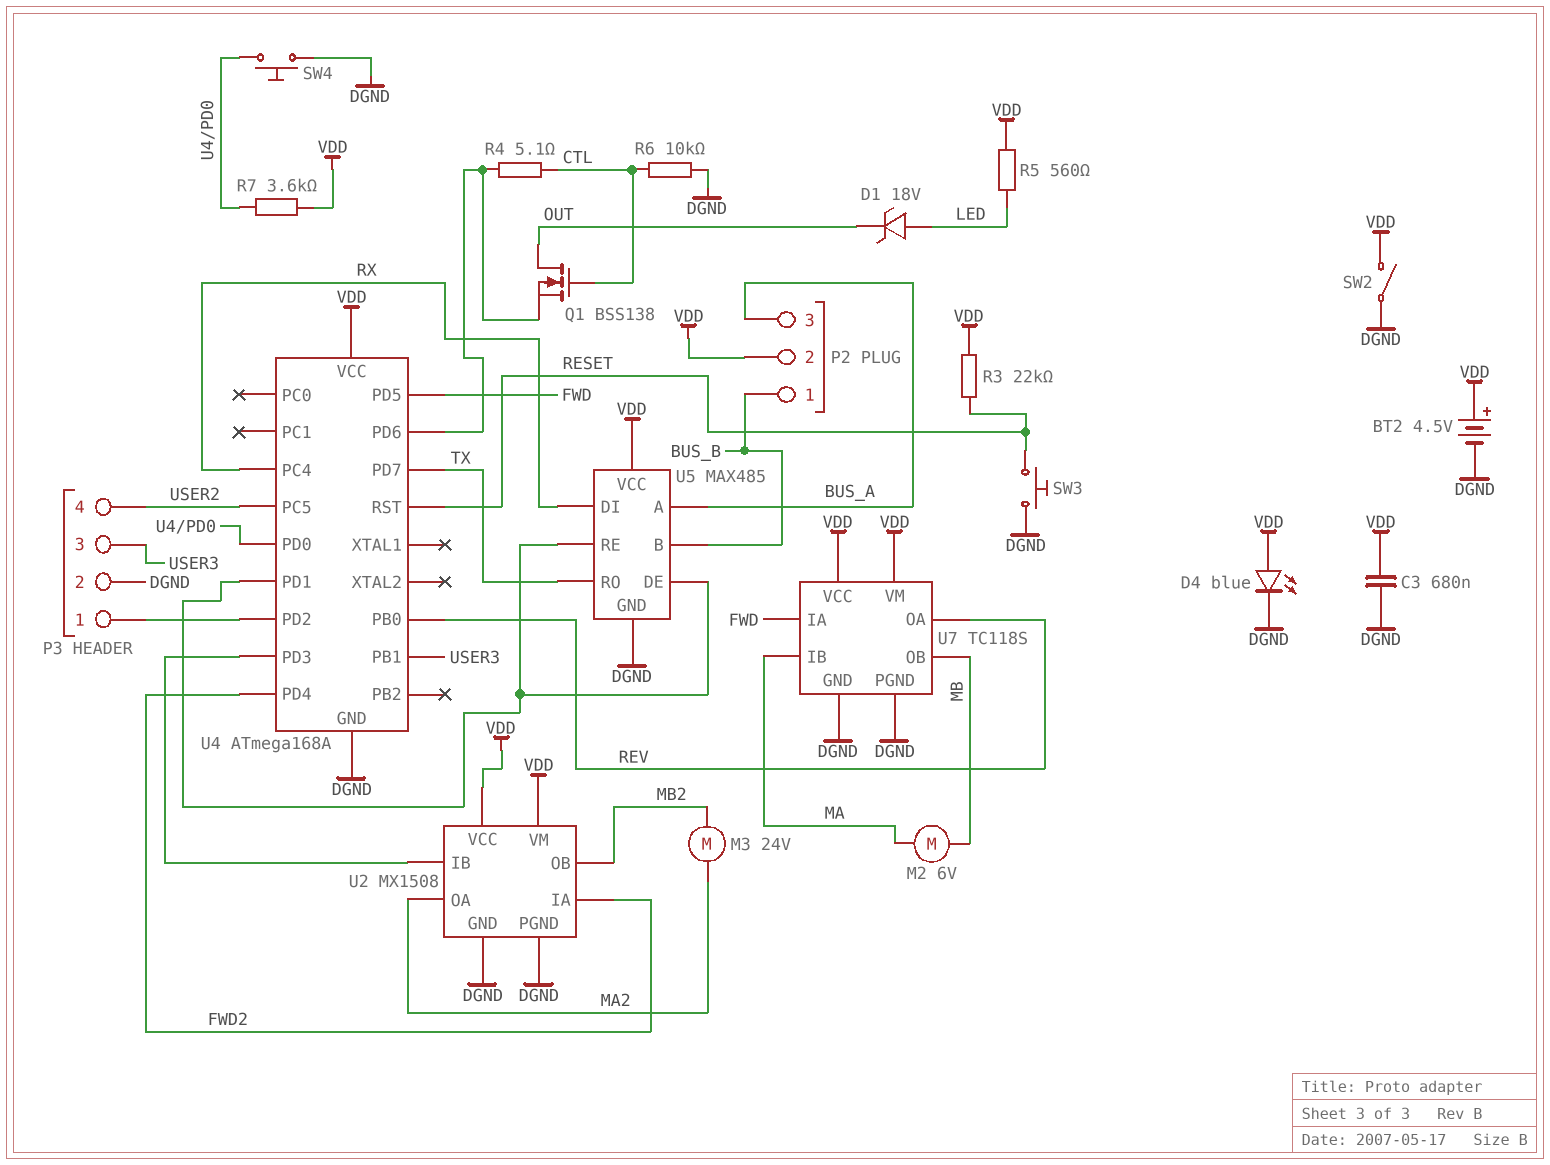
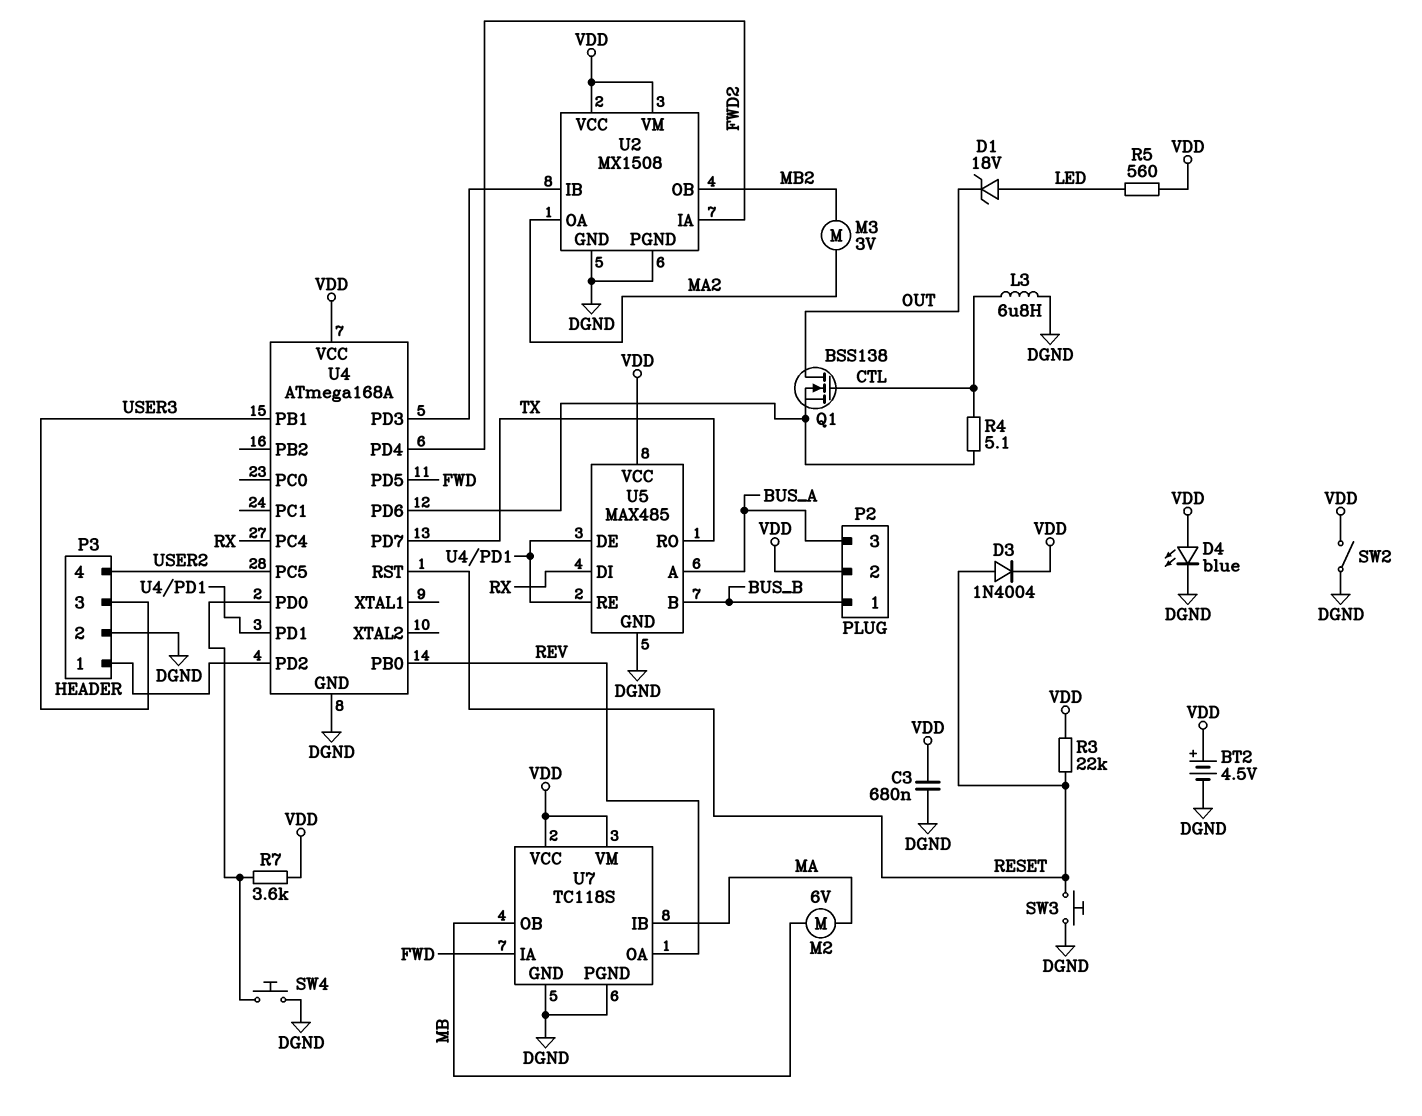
D3: none -> diode 1N4004 (A RESET, K VDD)
L3: none -> 6.8uH (CTL, DGND)
M3: motor 24V (MA2, MB2) -> motor 3V (MA2, MB2)
R6: 10k (CTL, DGND) -> none

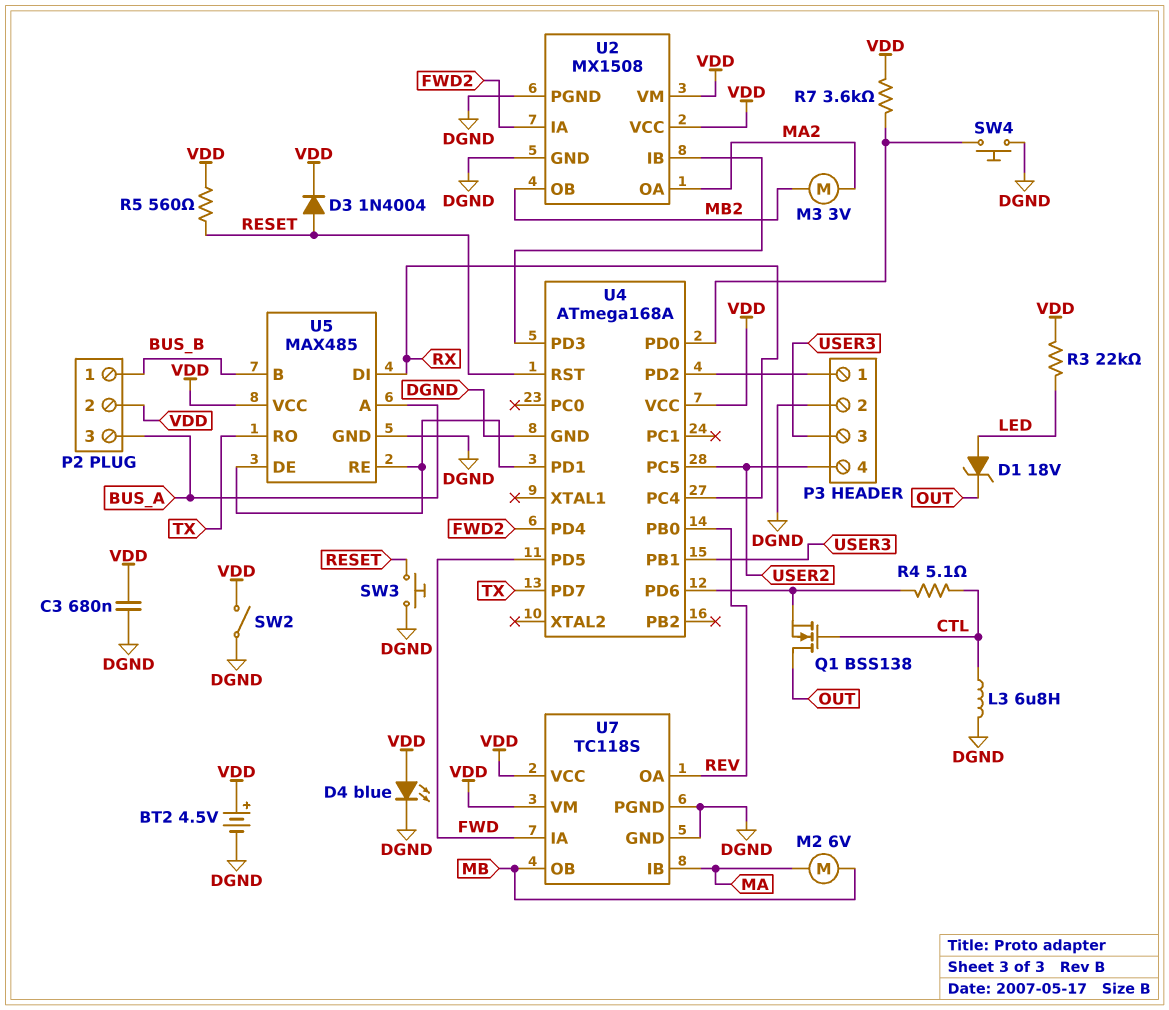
R3: 22k (RESET, VDD) -> 22k (LED, VDD)
R5: 560 (LED, VDD) -> 560 (RESET, VDD)

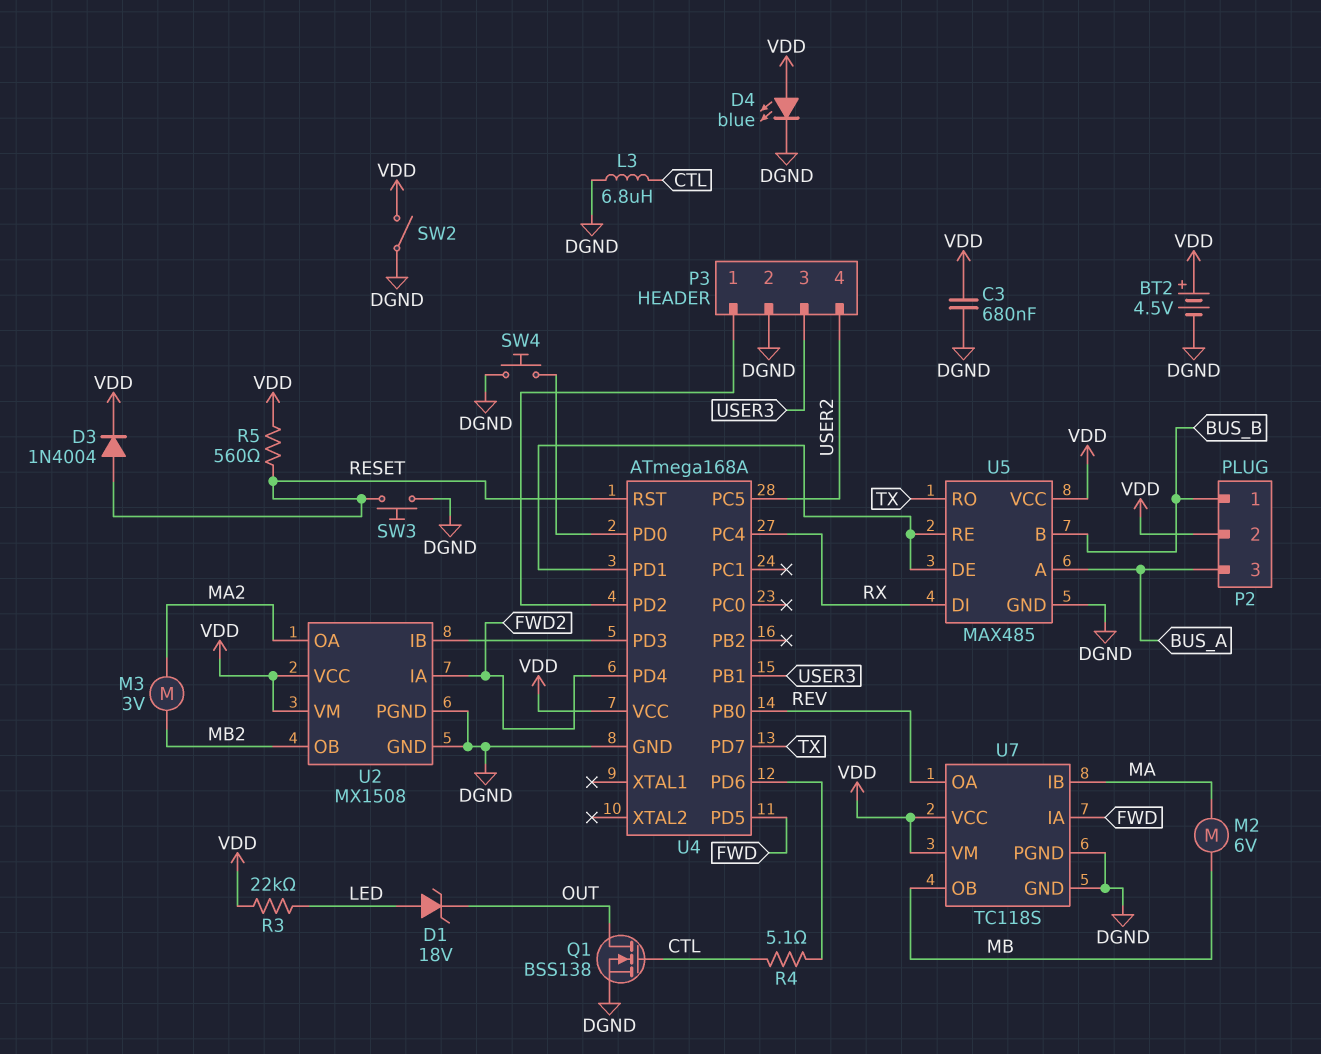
Q1: NMOS BSS138 (G CTL, D OUT, S U4/PD6) -> NMOS BSS138 (G CTL, D OUT, S DGND)
R7: 3.6k (U4/PD0, VDD) -> none

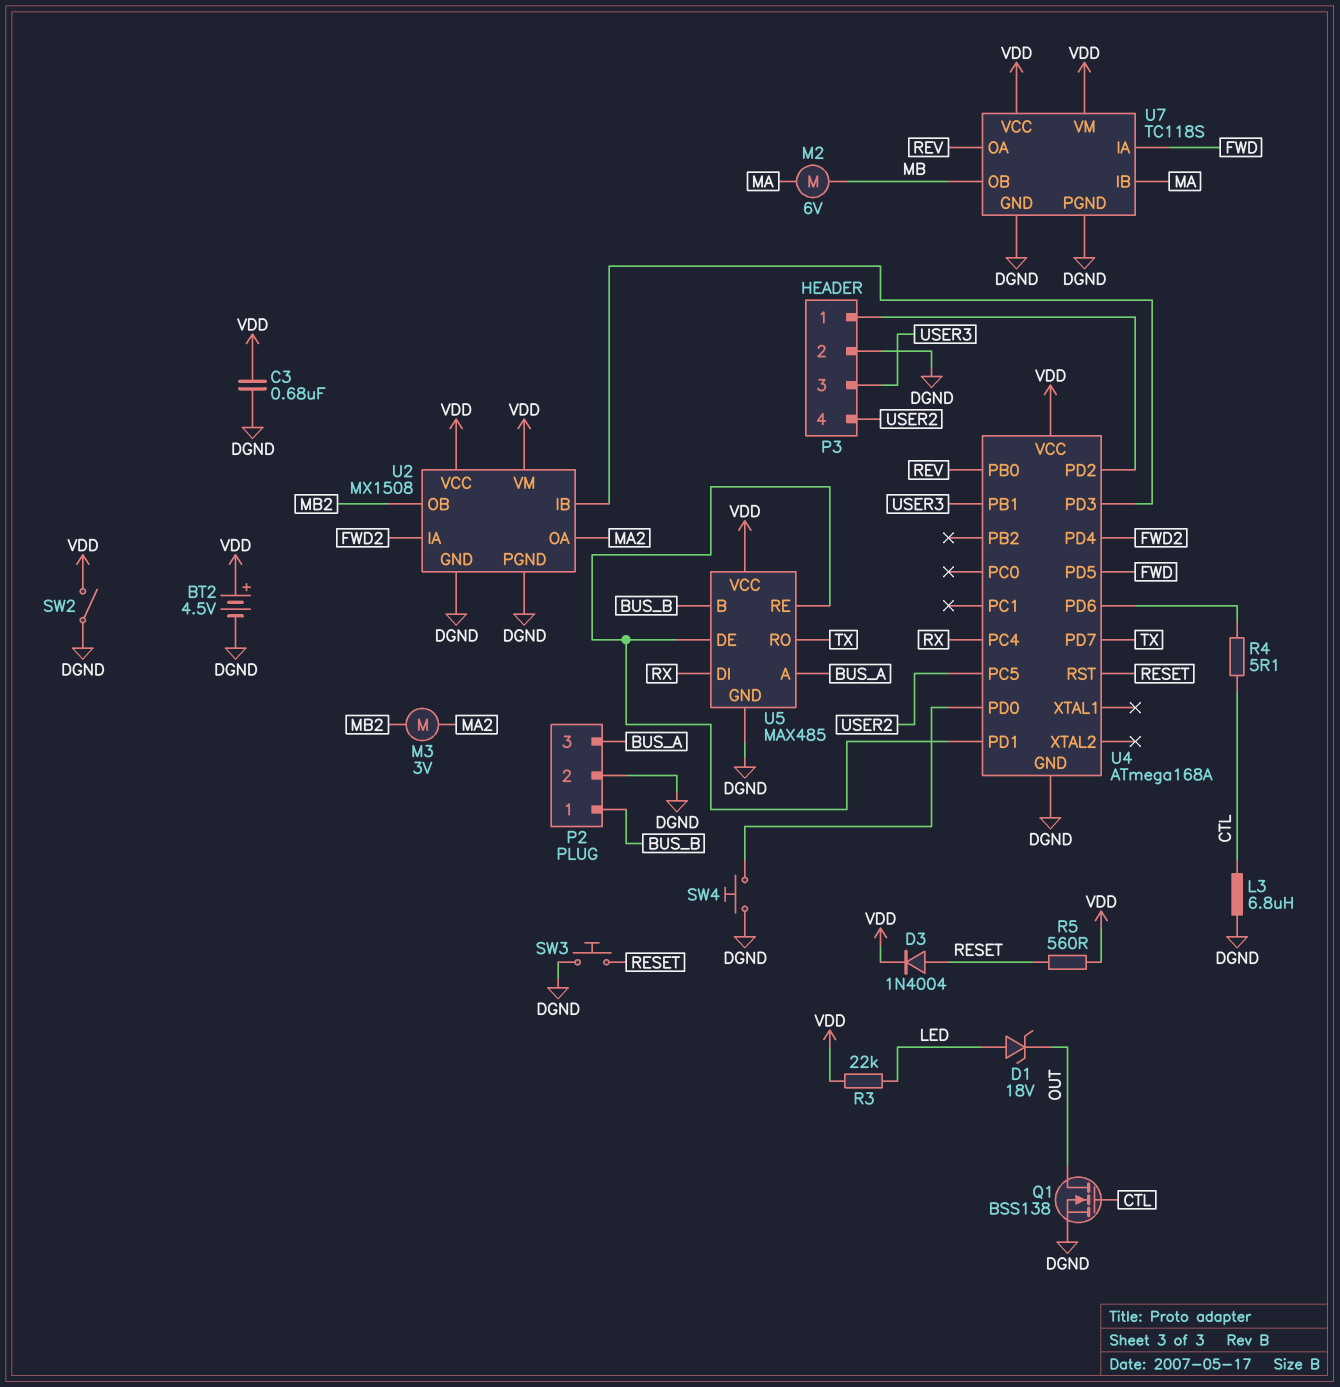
D4: LED blue (A VDD, K DGND) -> none
P2 pin 2: VDD -> DGND

